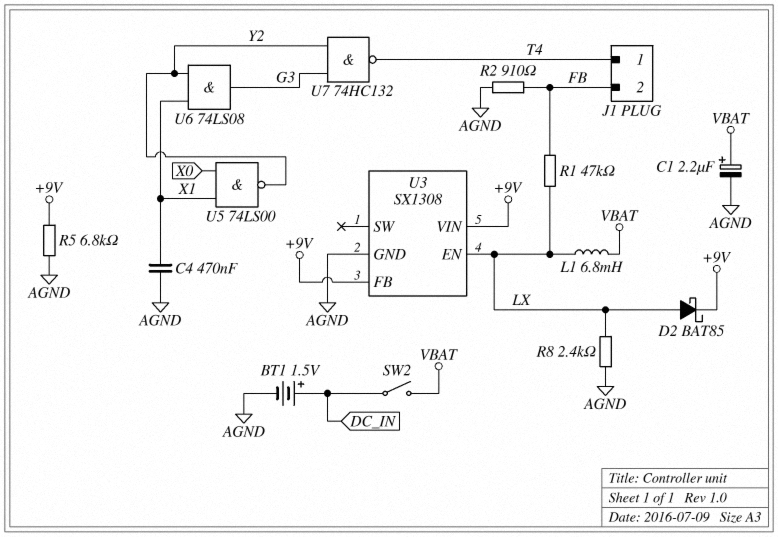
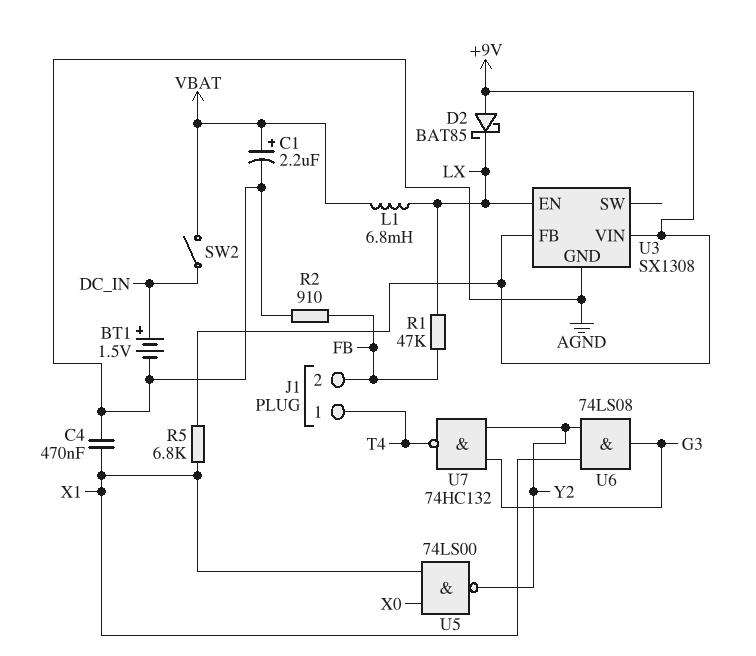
D2: schottky BAT85 (A LX, K +9V) -> schottky BAT85 (A +9V, K LX)
R5: 6.8k (+9V, AGND) -> 6.8k (+9V, X1)
R8: 2.4k (AGND, LX) -> none

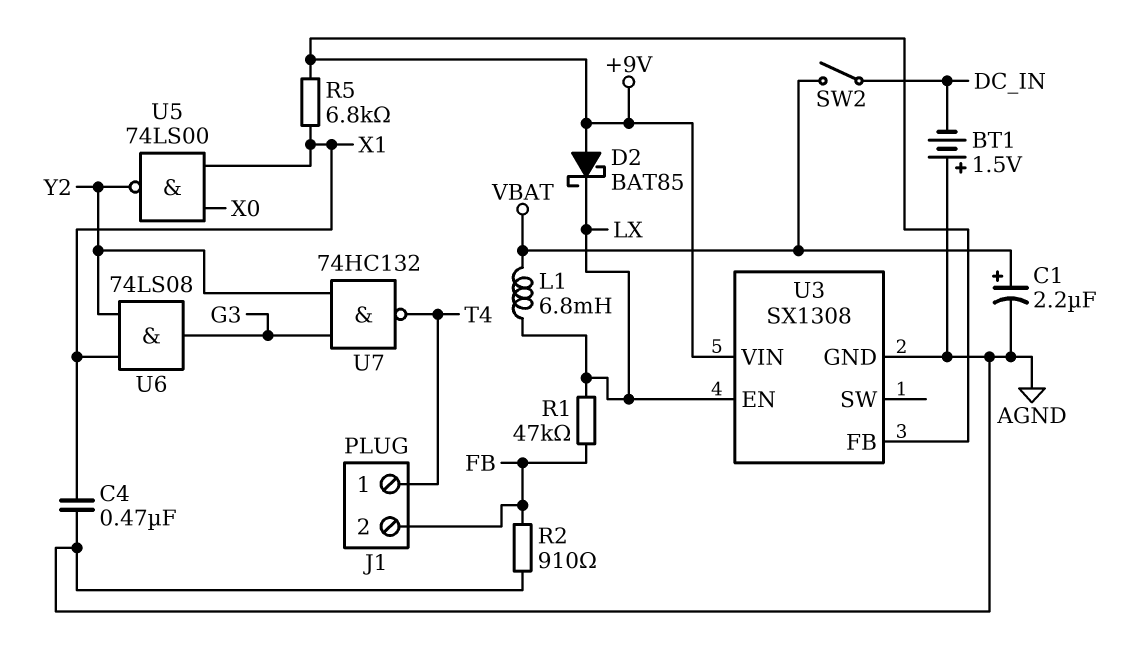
BT1: 1.5V (plus DC_IN, minus AGND) -> 1.5V (plus AGND, minus DC_IN)

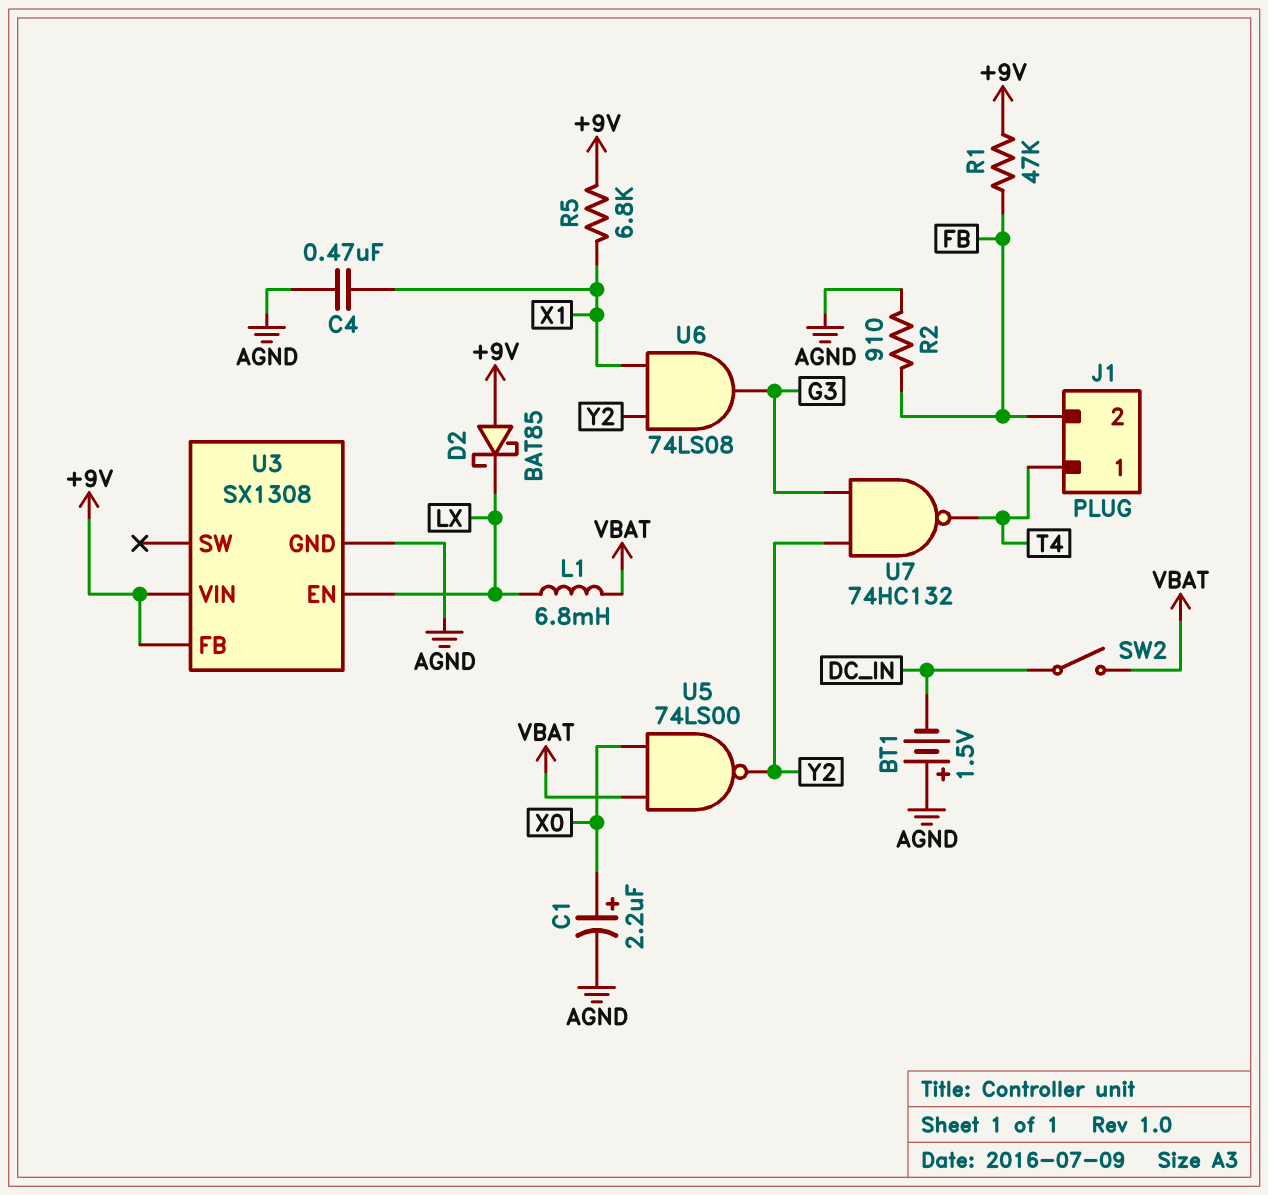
C1: 2.2uF (plus VBAT, minus AGND) -> 2.2uF (plus X0, minus AGND)
R1: 47k (FB, LX) -> 47k (+9V, FB)
U5: NAND 74LS00 (in X0, in X1, out Y2) -> NAND 74LS00 (in VBAT, in X0, out Y2)

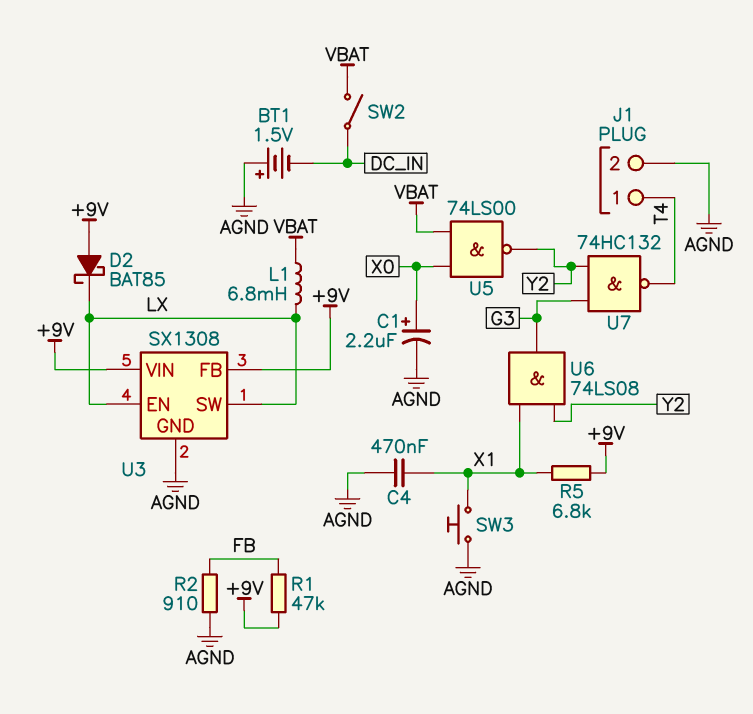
J1 pin 2: FB -> AGND
SW3: none -> button (AGND, X1)
U3 pin SW: none -> LX

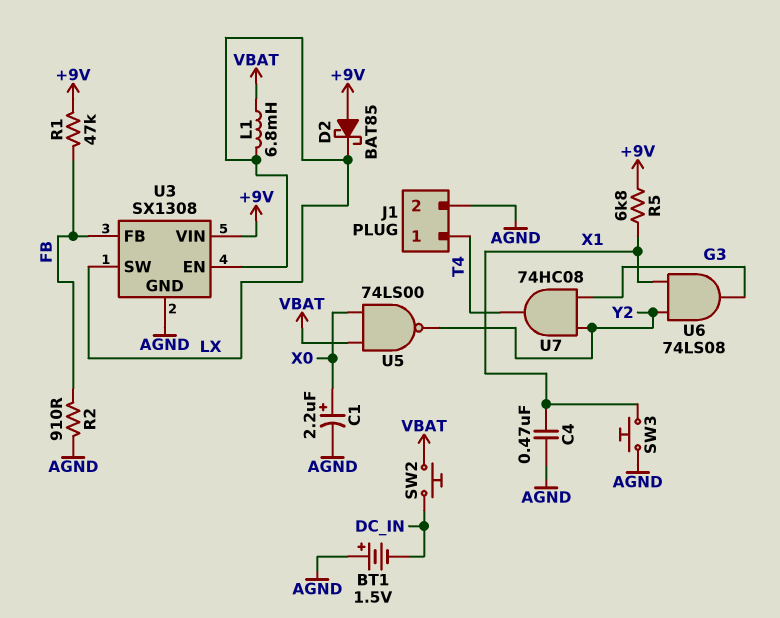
SW2: switch (DC_IN, VBAT) -> button (DC_IN, VBAT)
U3 pin FB: +9V -> FB
U7: NAND 74HC132 (in G3, in Y2, out T4) -> AND 74HC08 (in G3, in Y2, out T4)

